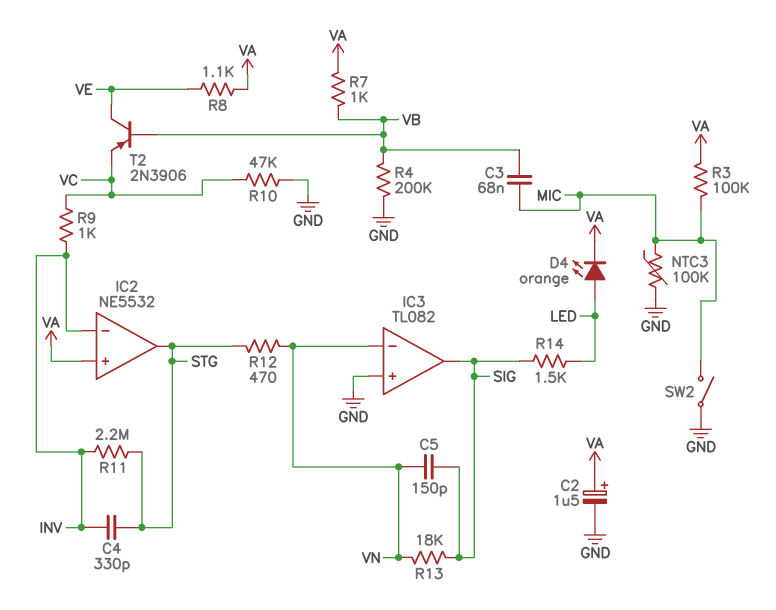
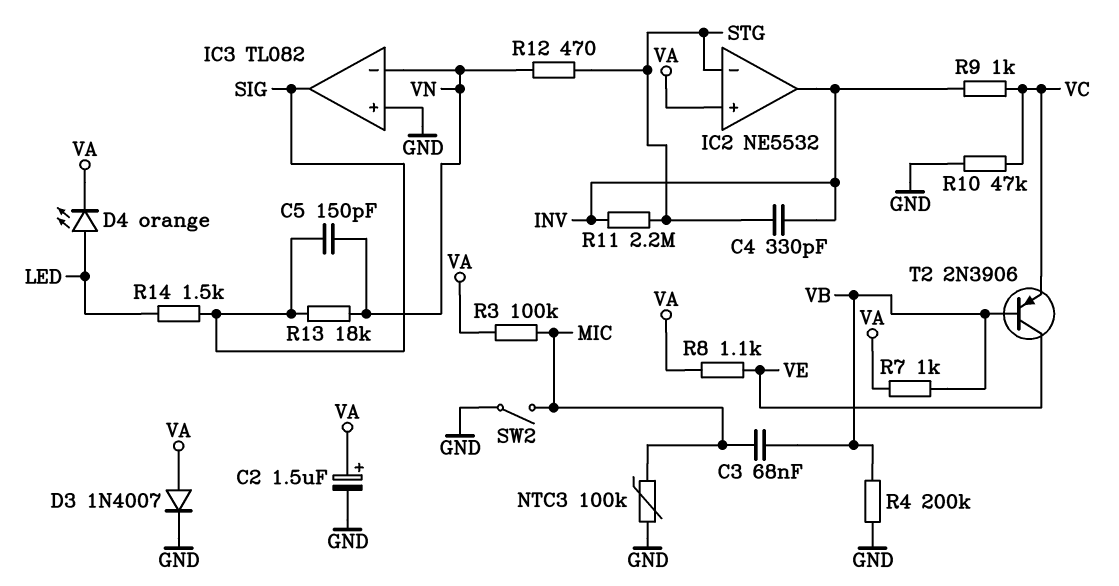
D3: none -> diode 1N4007 (A VA, K GND)
IC2 pin in-: INV -> STG
IC2 pin out: STG -> INV

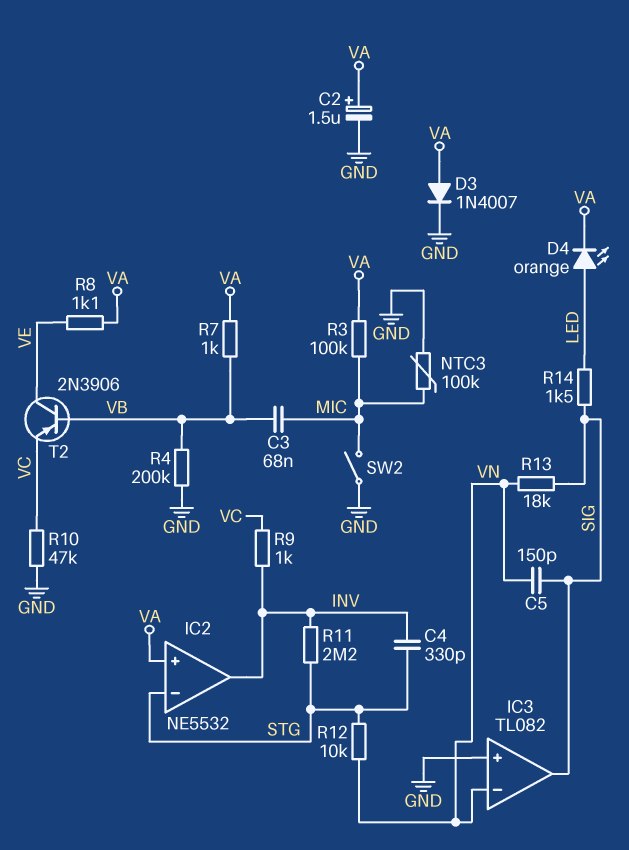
R12: 470 (STG, VN) -> 10k (STG, VN)

